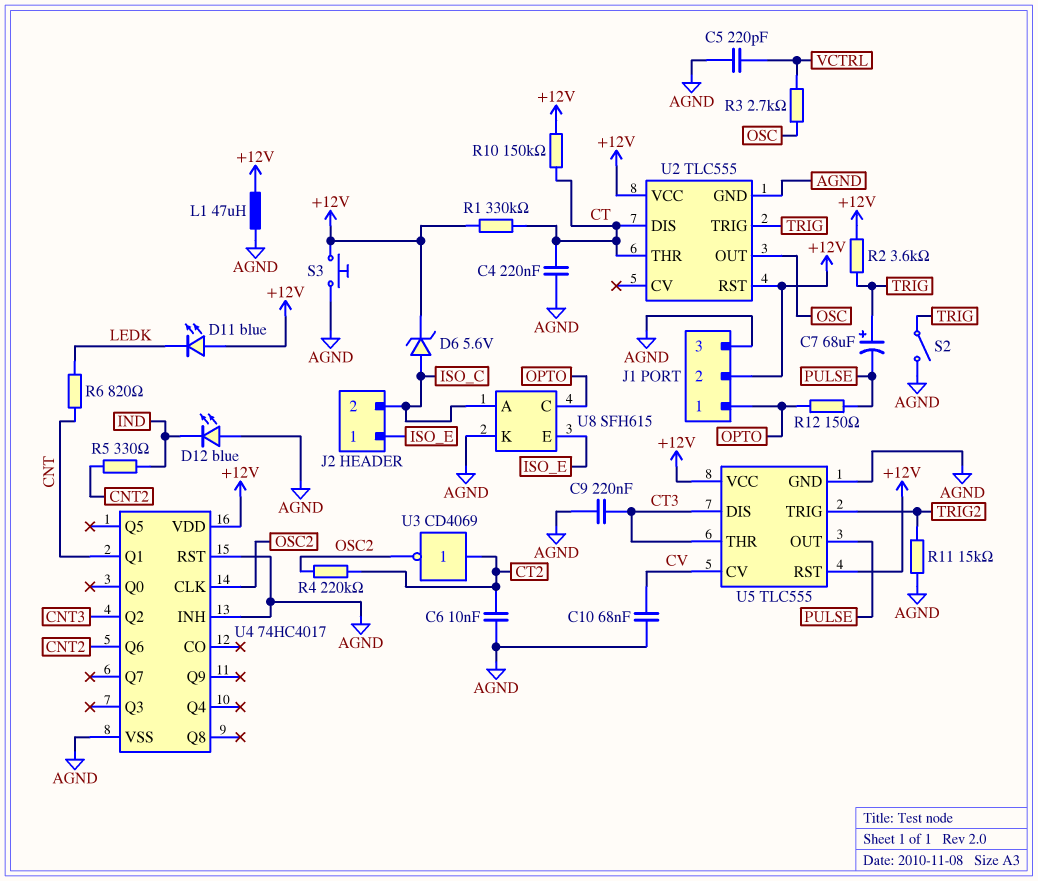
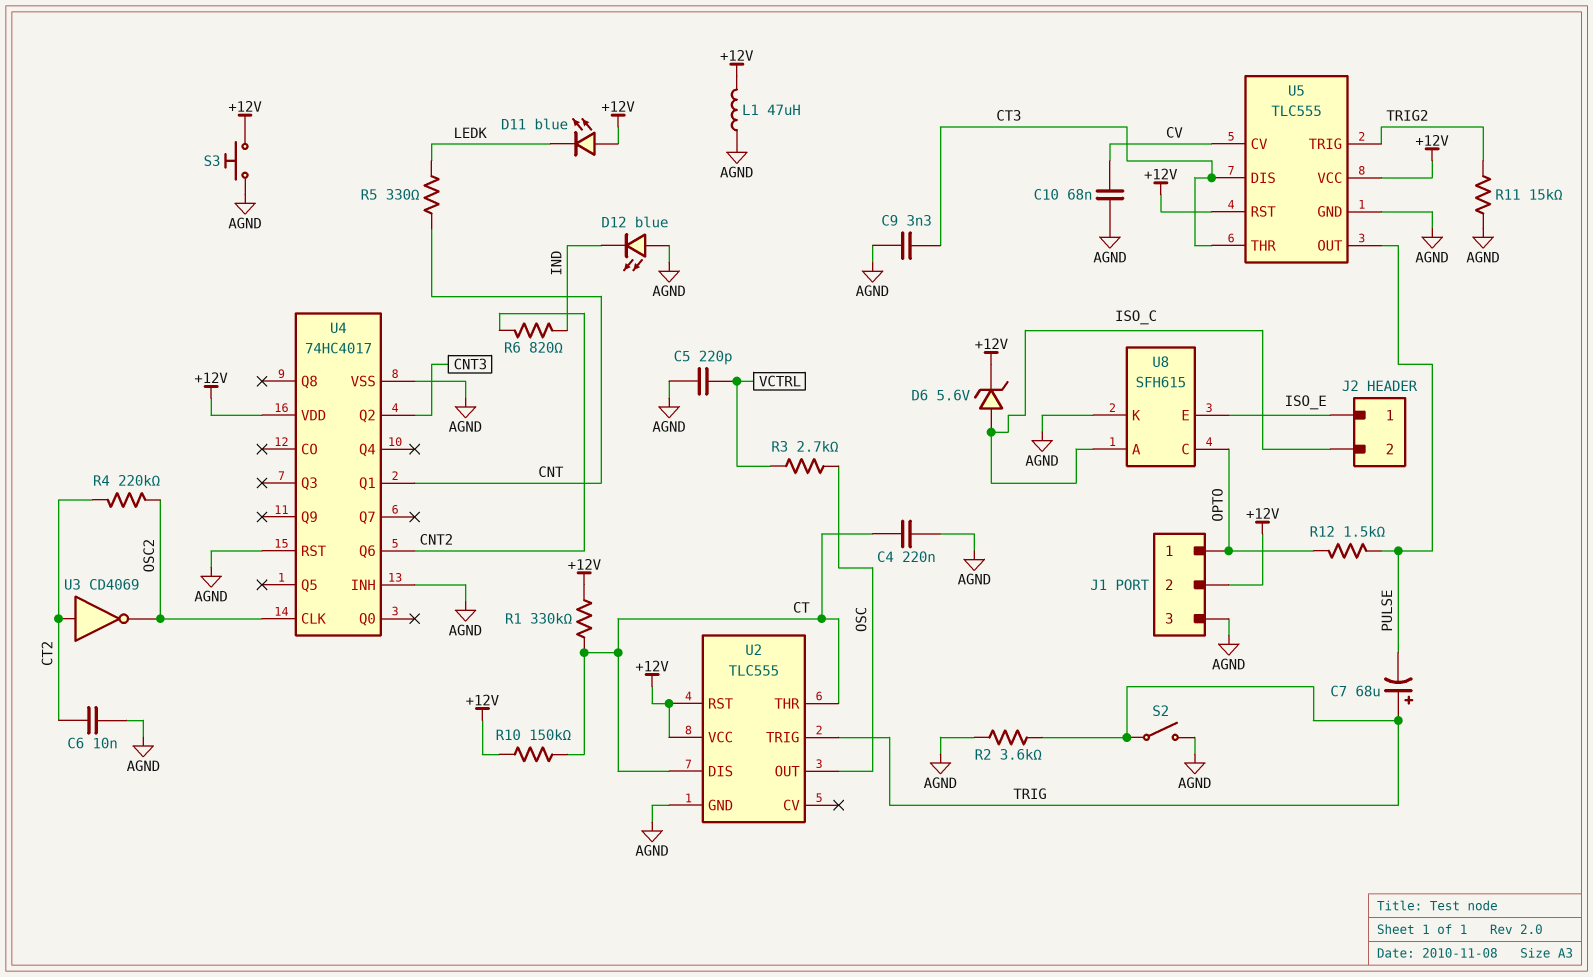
C9: 220nF (AGND, CT3) -> 3.3nF (AGND, CT3)
R2: 3.6k (+12V, TRIG) -> 3.6k (AGND, TRIG)
R5: 330 (CNT2, IND) -> 330 (CNT, LEDK)
R6: 820 (CNT, LEDK) -> 820 (CNT2, IND)
R12: 150 (OPTO, PULSE) -> 1.5k (OPTO, PULSE)

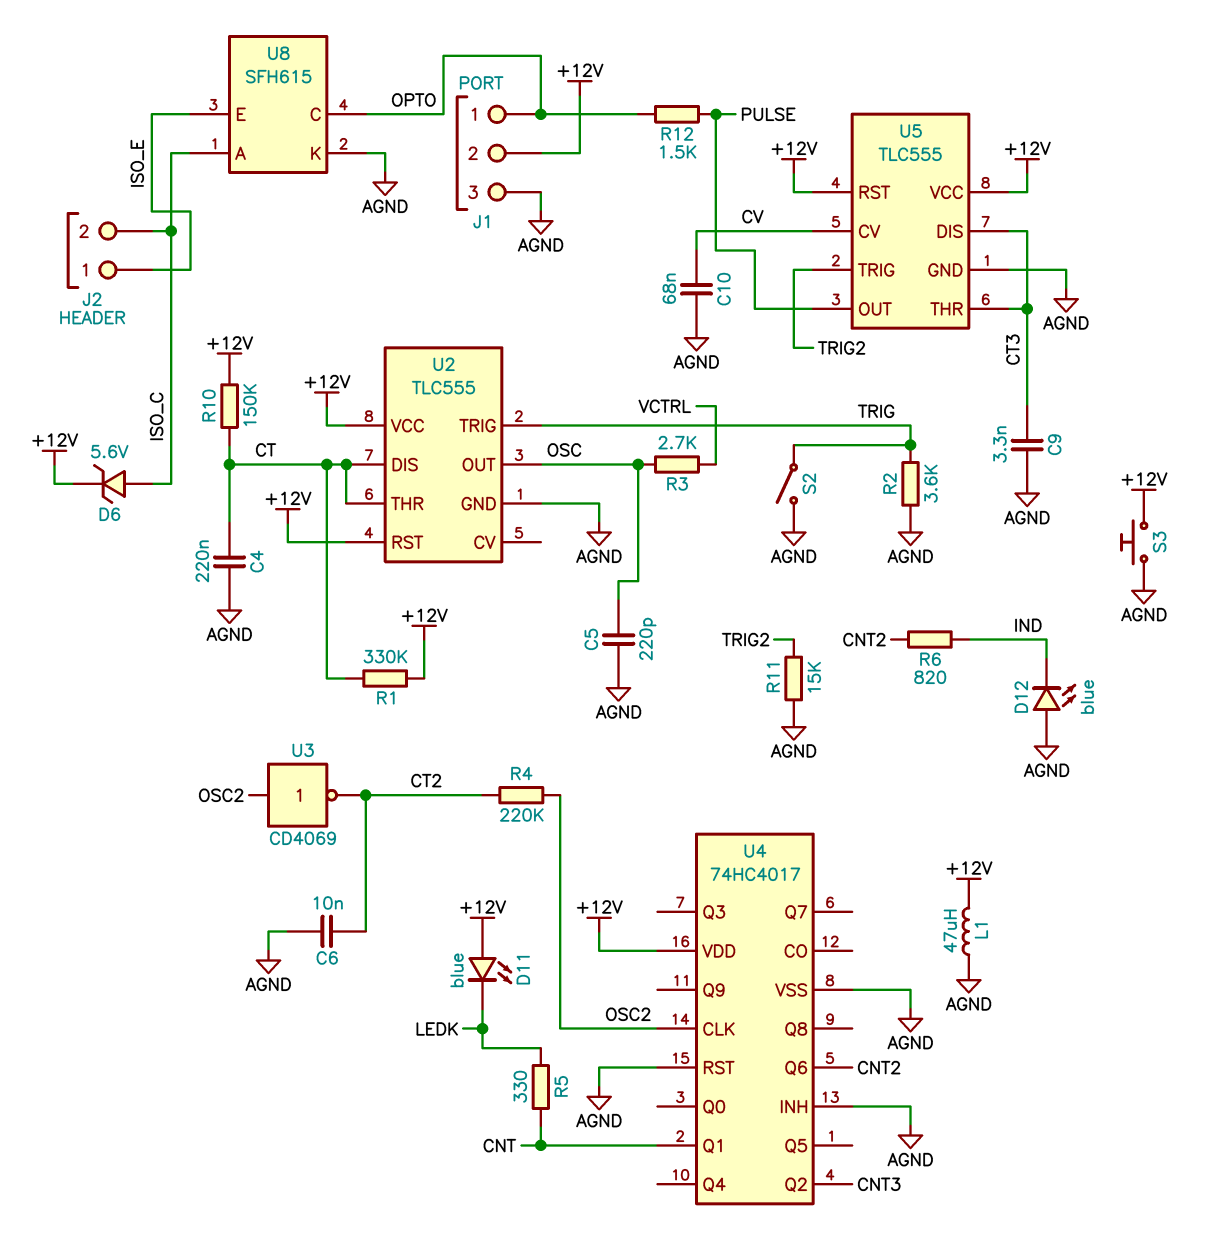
C5: 220pF (AGND, VCTRL) -> 220pF (AGND, OSC)
C7: 68uF (plus TRIG, minus PULSE) -> none
U3: NOT CD4069 (in CT2, out OSC2) -> NOT CD4069 (in OSC2, out CT2)

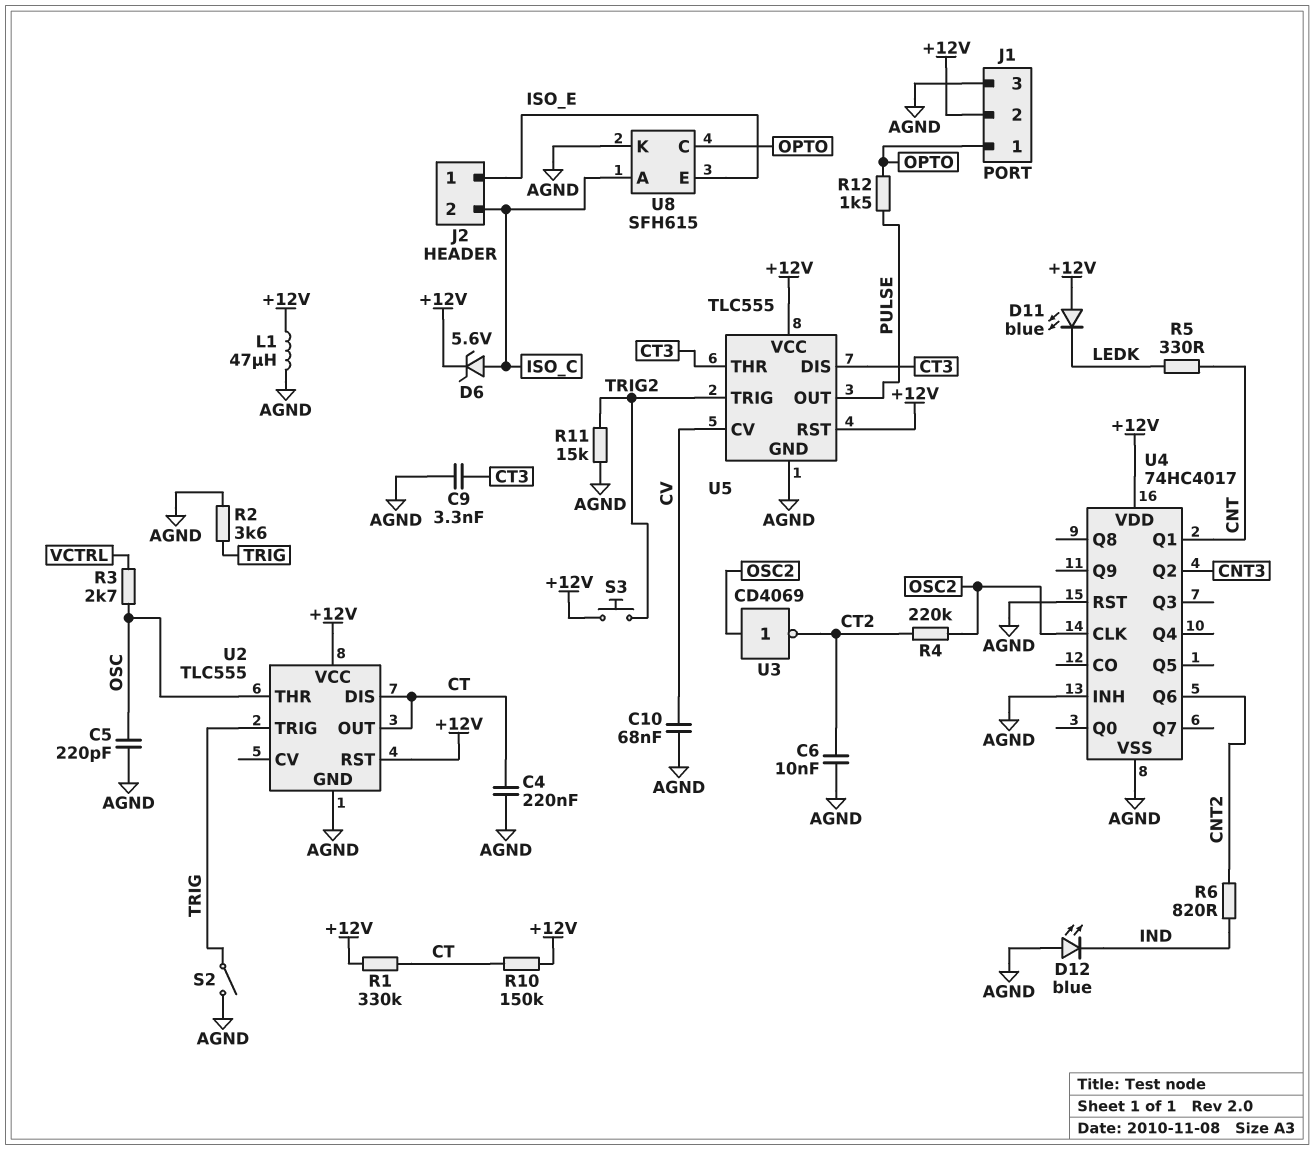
S3: button (+12V, AGND) -> button (+12V, TRIG2)
U2 pin OUT: OSC -> CT
U2 pin THR: CT -> OSC

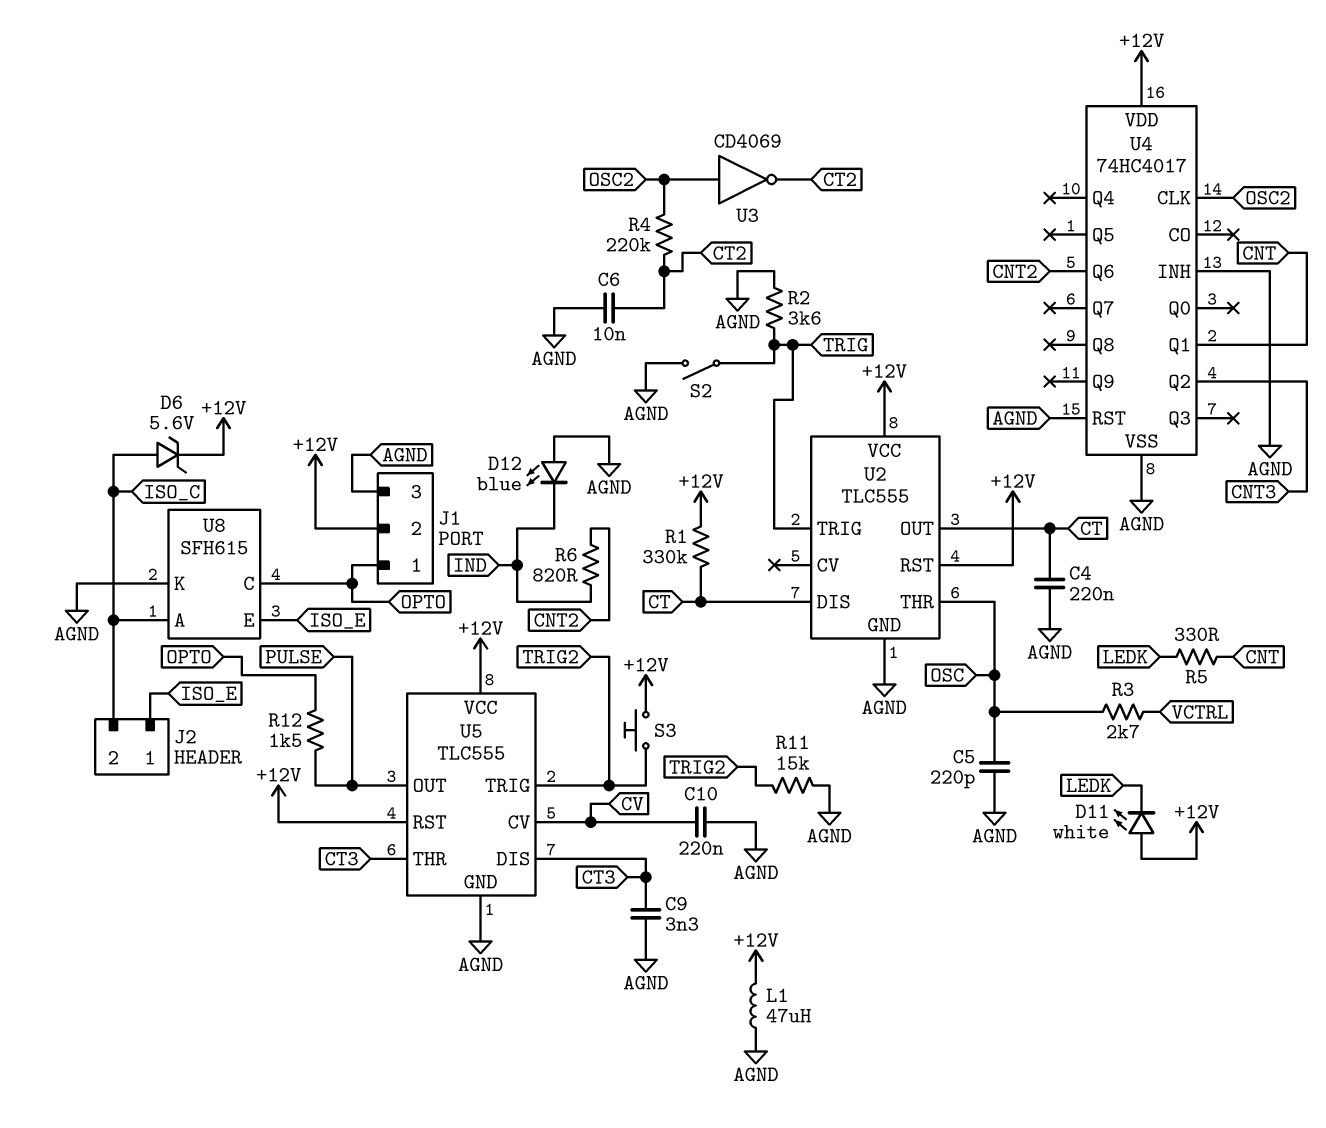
C10: 68nF (AGND, CV) -> 220nF (AGND, CV)
D11: LED blue (A +12V, K LEDK) -> LED white (A +12V, K LEDK)
R10: 150k (+12V, CT) -> none

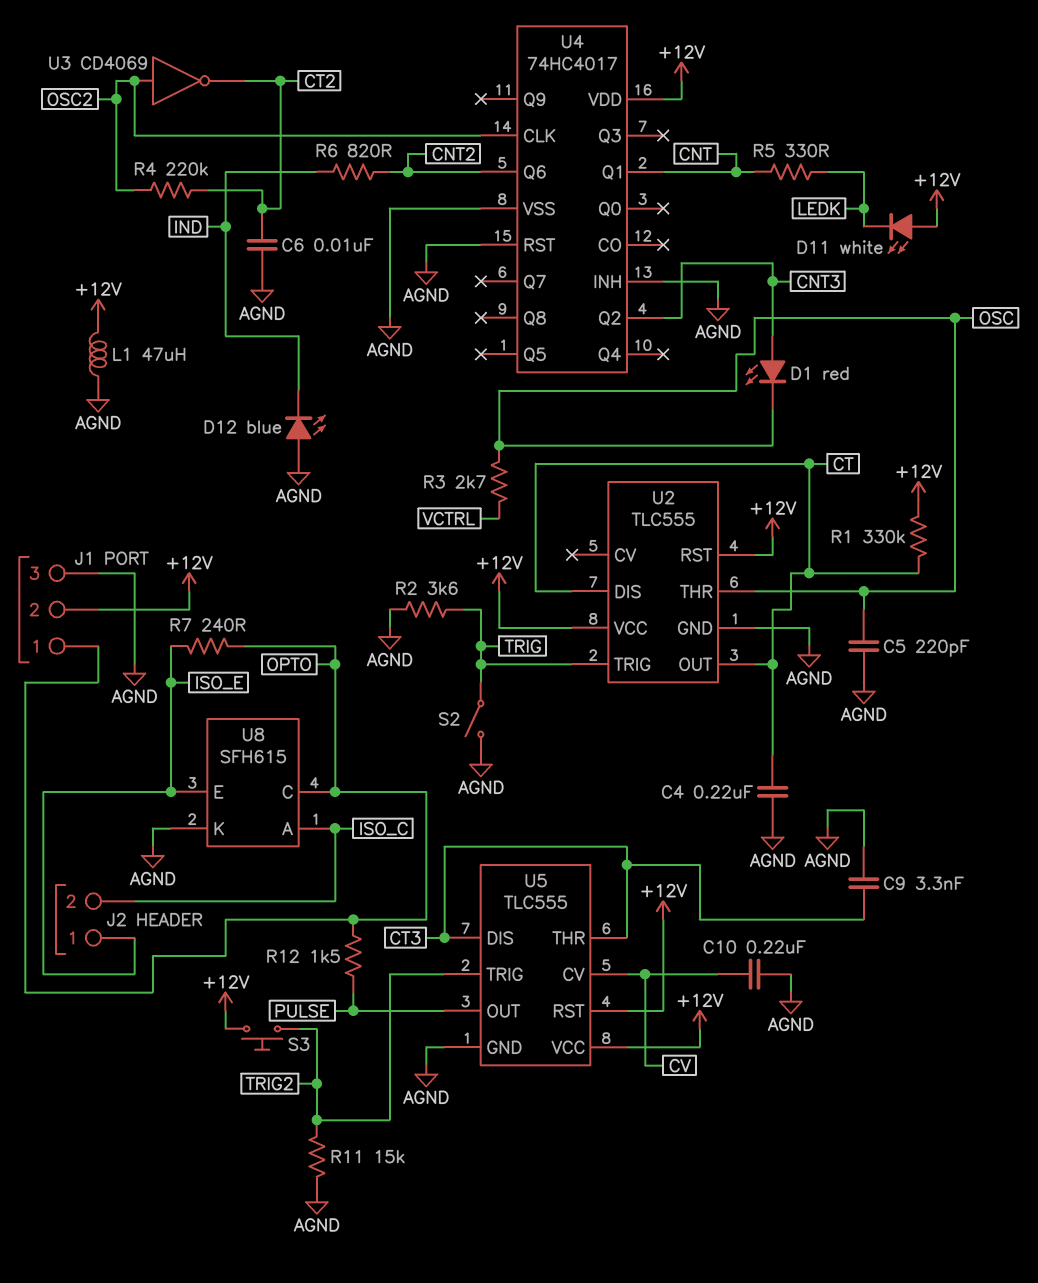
D1: none -> LED red (A CNT3, K OSC)
D6: zener 5.6V (A ISO_C, K +12V) -> none
R7: none -> 240 (ISO_E, OPTO)

